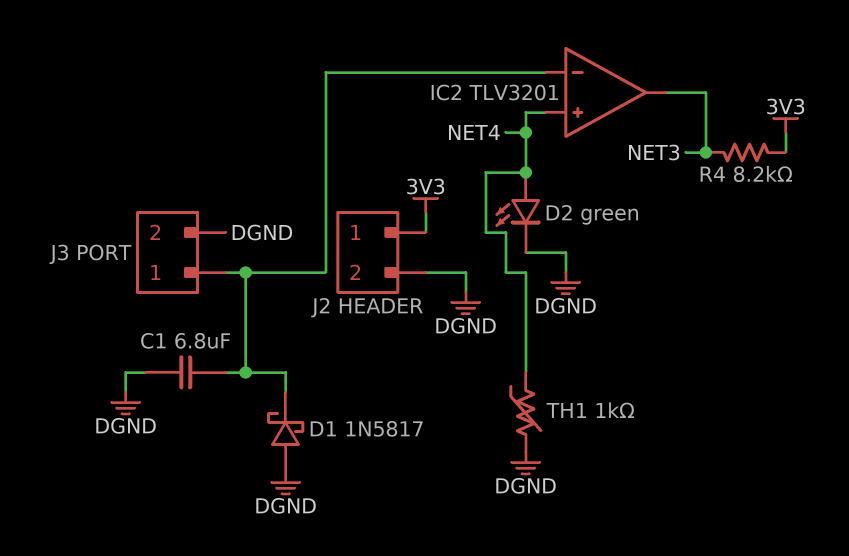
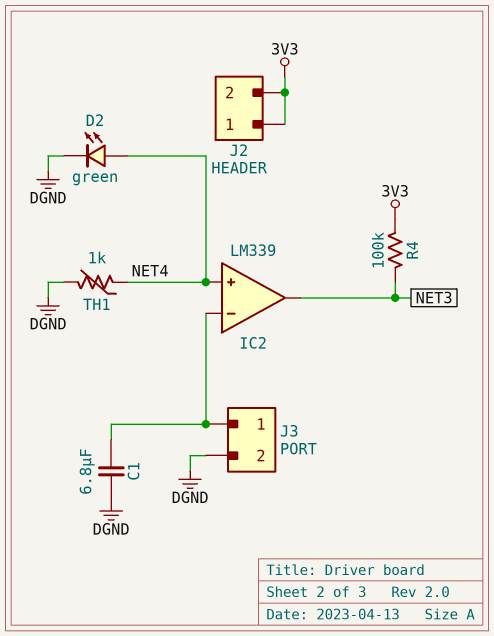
D1: schottky 1N5817 (A DGND, K IC2/in-) -> none
IC2: TLV3201 -> LM339
J2 pin 2: DGND -> 3V3
R4: 8.2k (3V3, NET3) -> 100k (3V3, NET3)

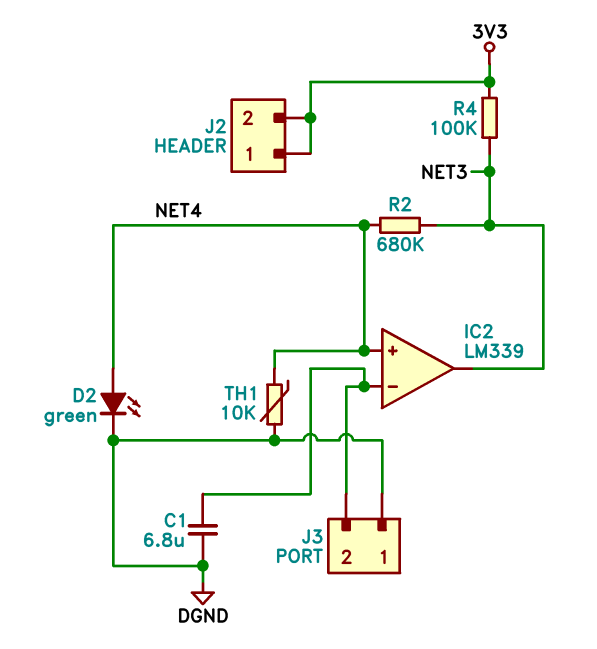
J3 pin 1: IC2/in- -> DGND
J3 pin 2: DGND -> IC2/in-
R2: none -> 680k (NET3, NET4)
TH1: 1k (DGND, NET4) -> 10k (DGND, NET4)

